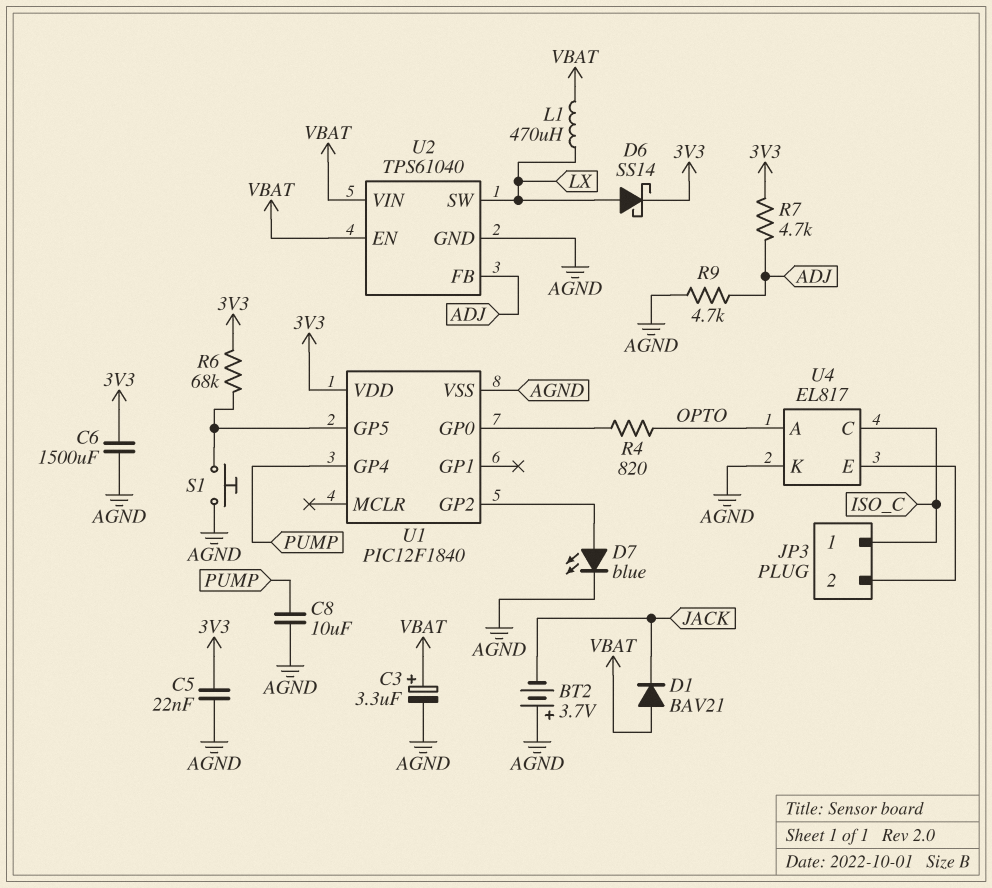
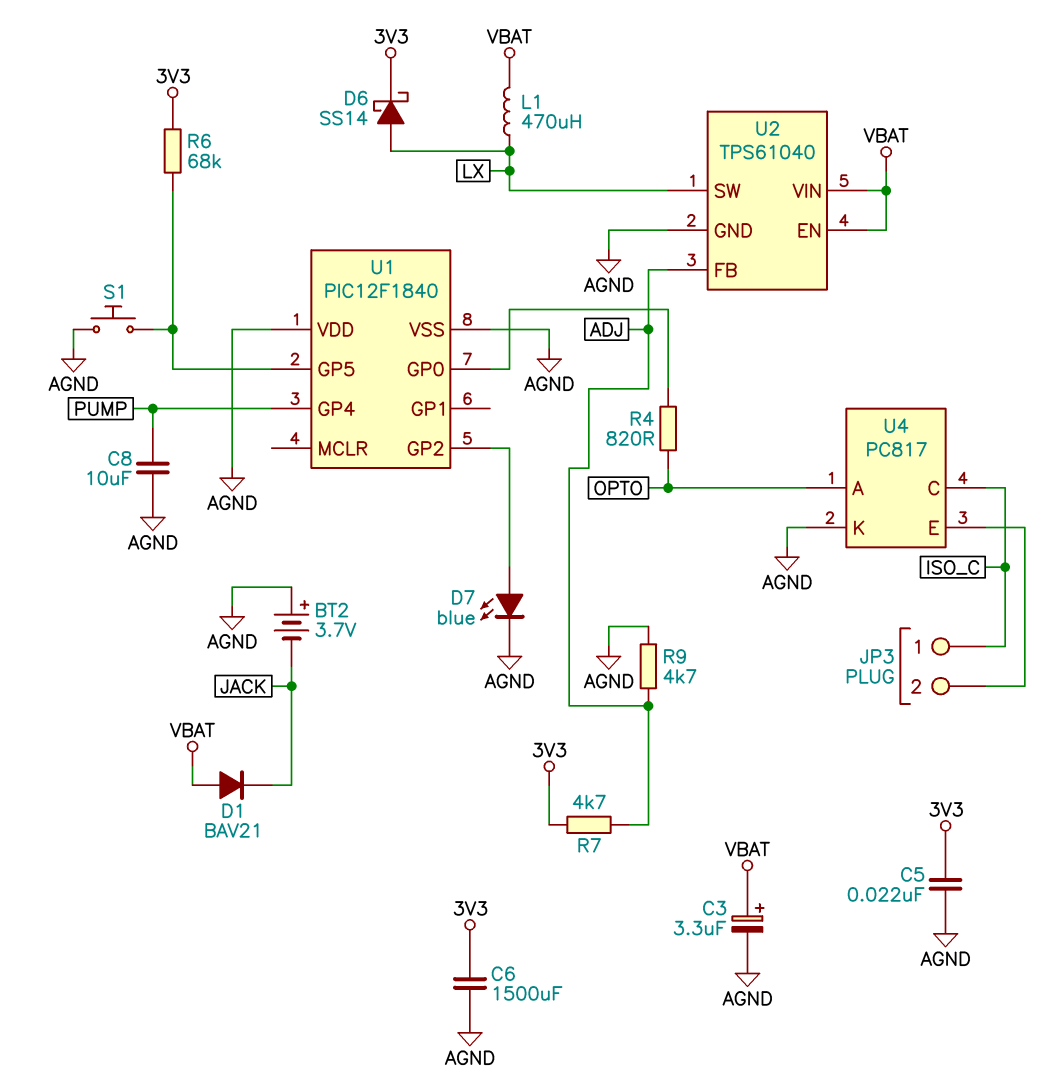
U1 pin VDD: 3V3 -> AGND
U4: EL817 -> PC817

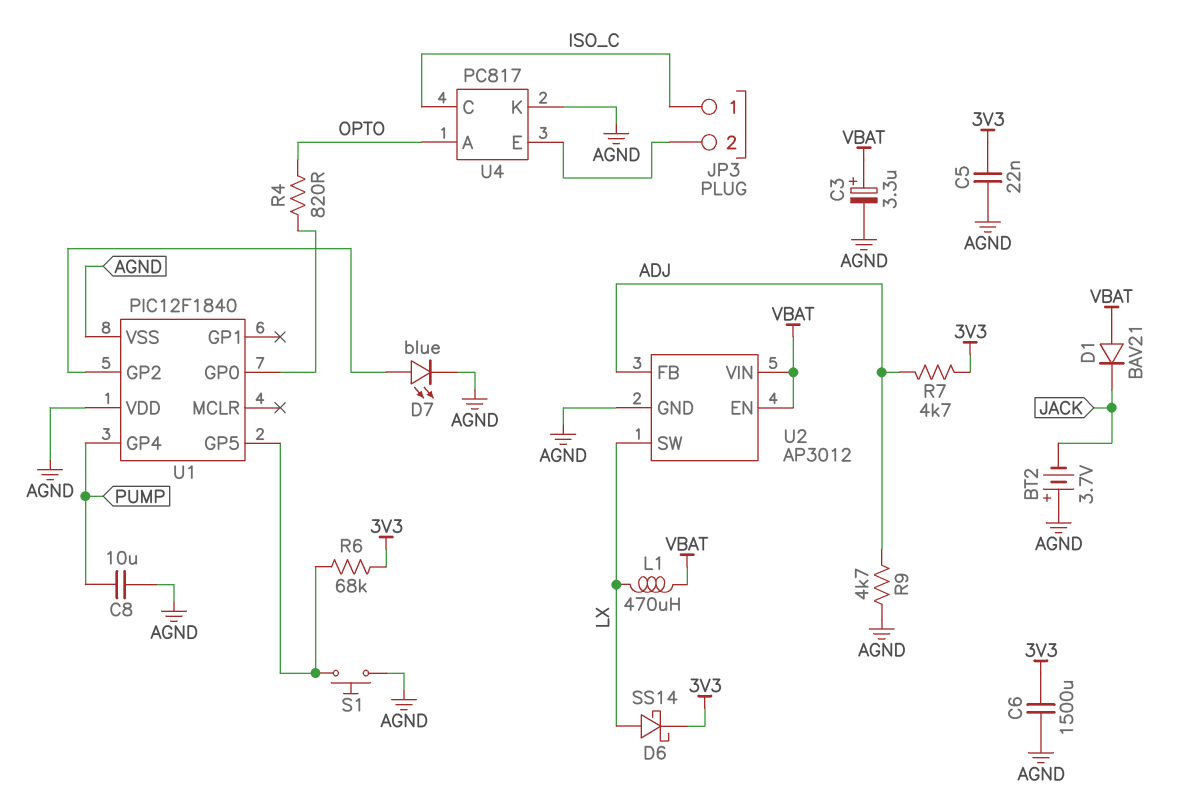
U2: TPS61040 -> AP3012

